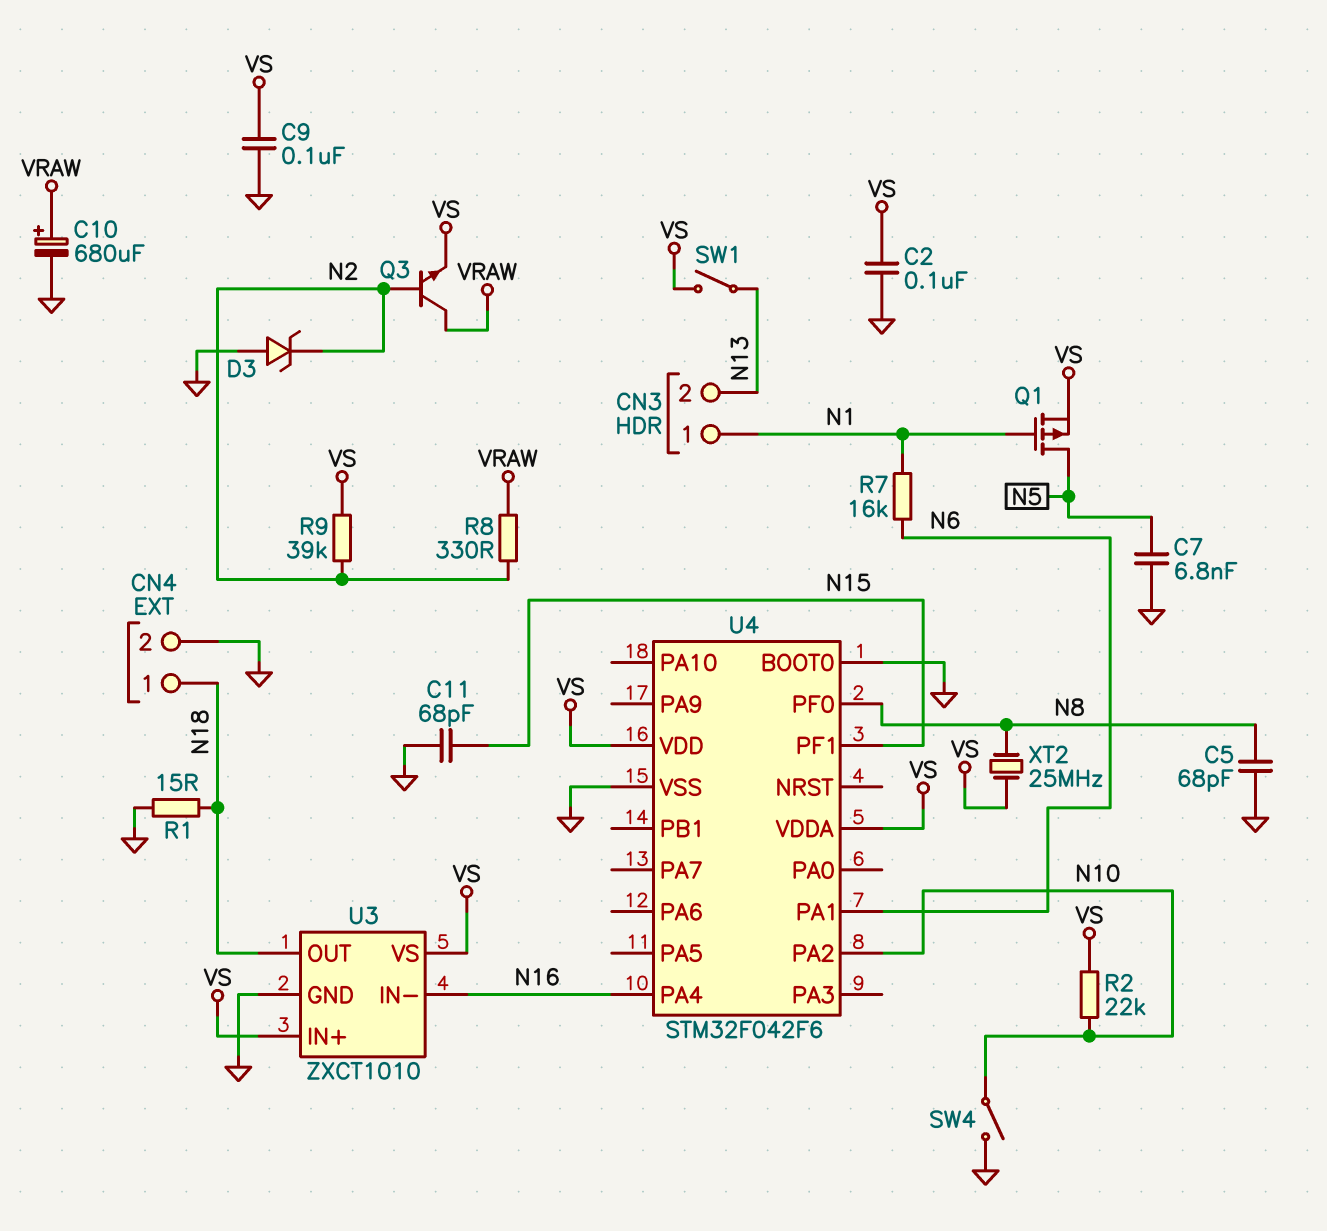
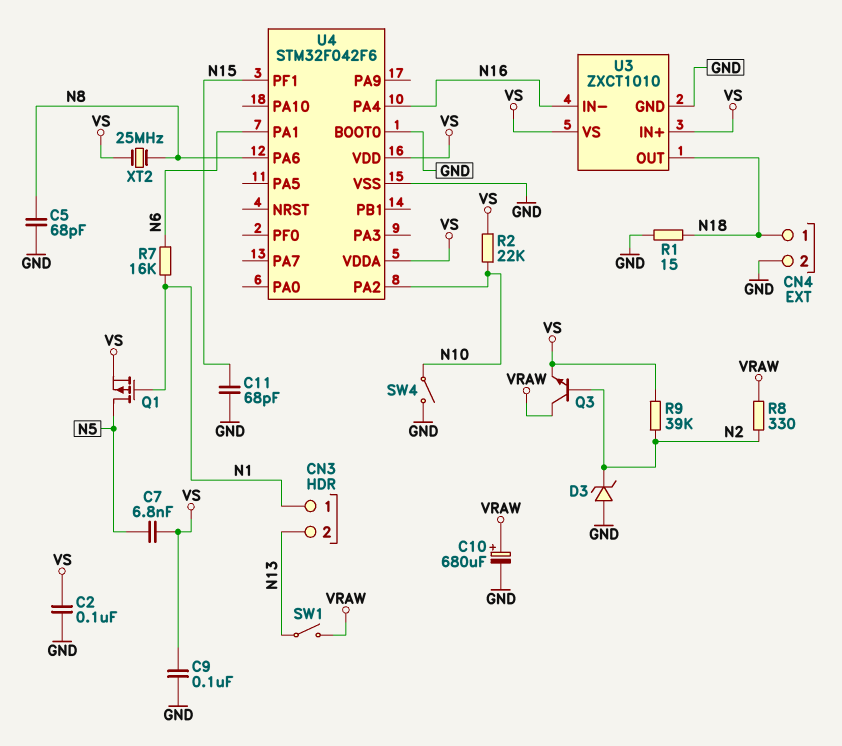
C7: 6.8nF (GND, N5) -> 6.8nF (N5, VS)
SW1: switch (N13, VS) -> switch (N13, VRAW)
U4 pin PA6: none -> N8
U4 pin PF0: N8 -> none

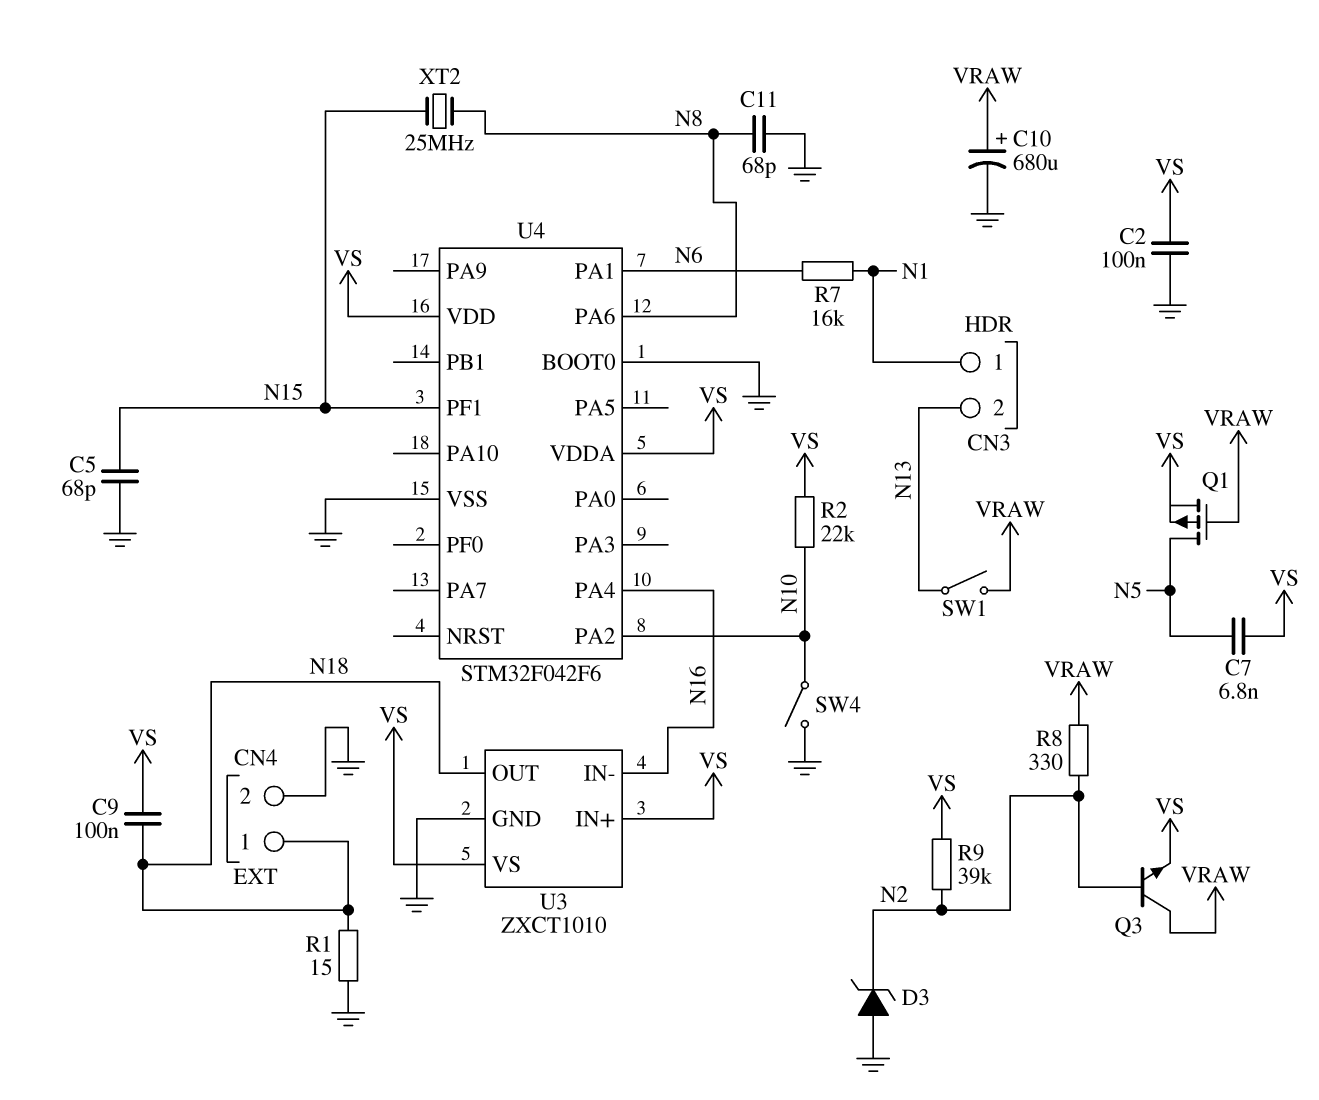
C5: 68pF (GND, N8) -> 68pF (GND, N15)
C9: 100nF (GND, VS) -> 100nF (N18, VS)
C11: 68pF (GND, N15) -> 68pF (GND, N8)
Q1: PMOS (G N1, D N5, S VS) -> PMOS (G VRAW, D N5, S VS)
XT2: 25MHz (N8, VS) -> 25MHz (N8, N15)

